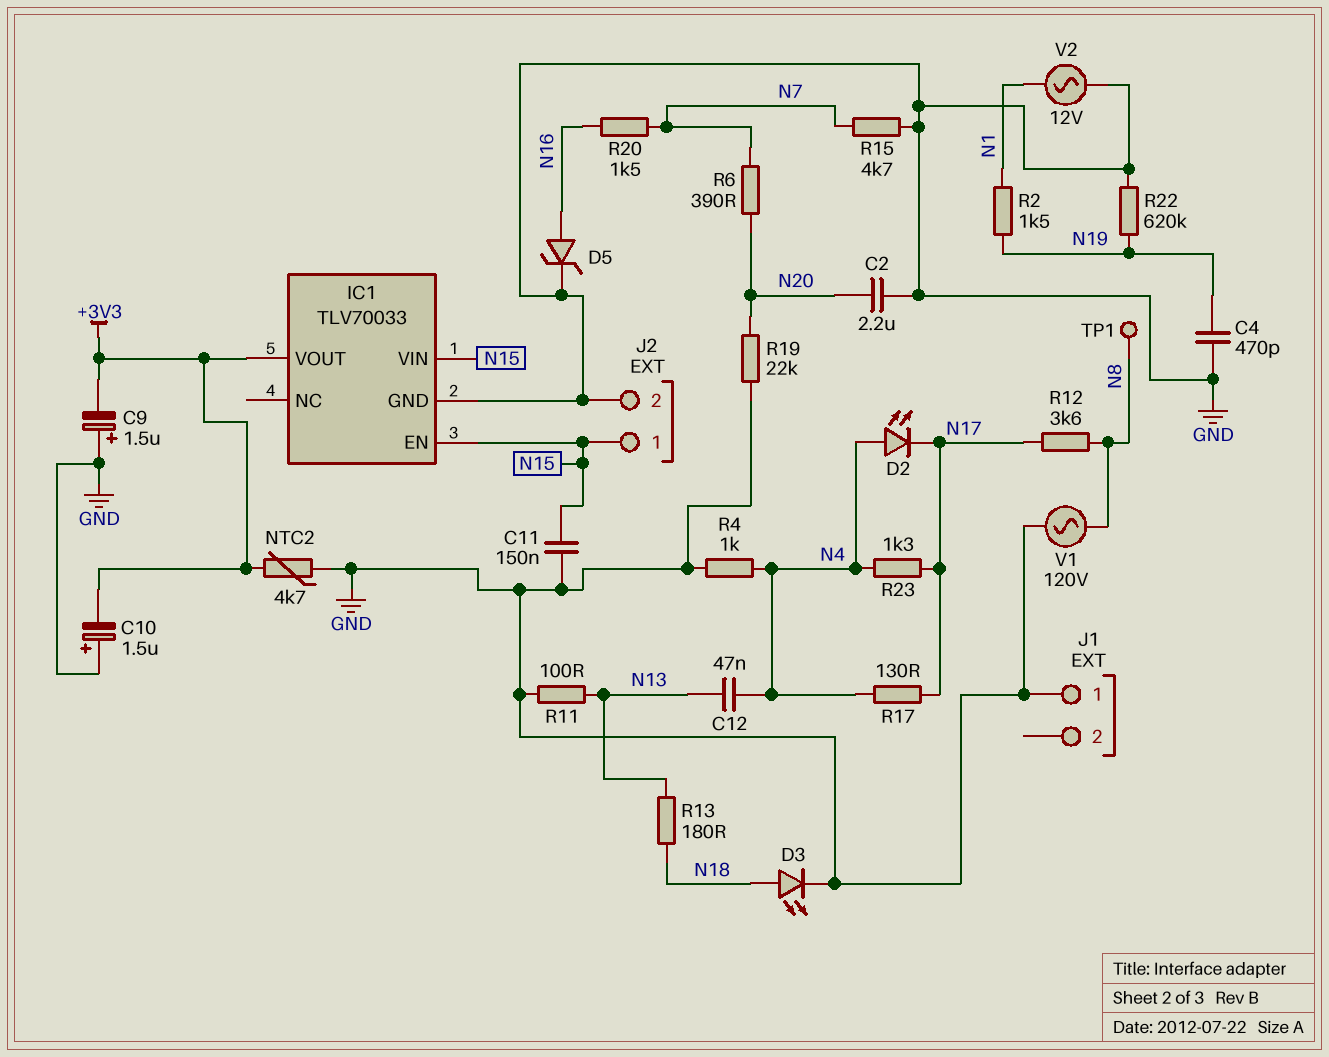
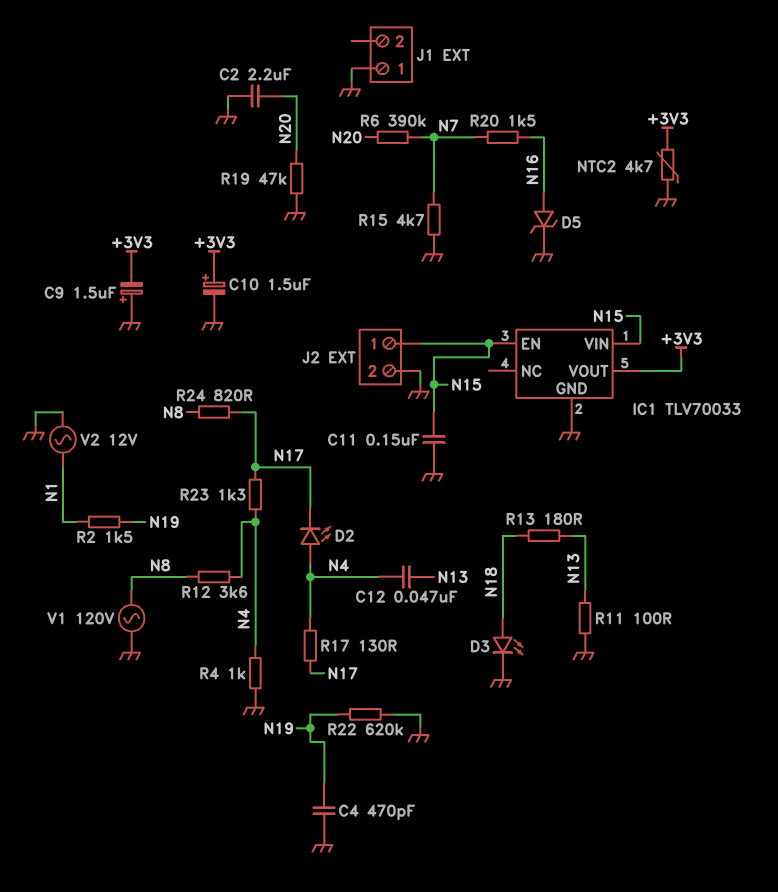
C10: 1.5uF (plus GND, minus +3V3) -> 1.5uF (plus +3V3, minus GND)
R6: 390 (N7, N20) -> 390k (N7, N20)
R12: 3.6k (N8, N17) -> 3.6k (N4, N8)
R19: 22k (GND, N20) -> 47k (GND, N20)
R24: none -> 820 (N8, N17)
TP1: test point (N8) -> none

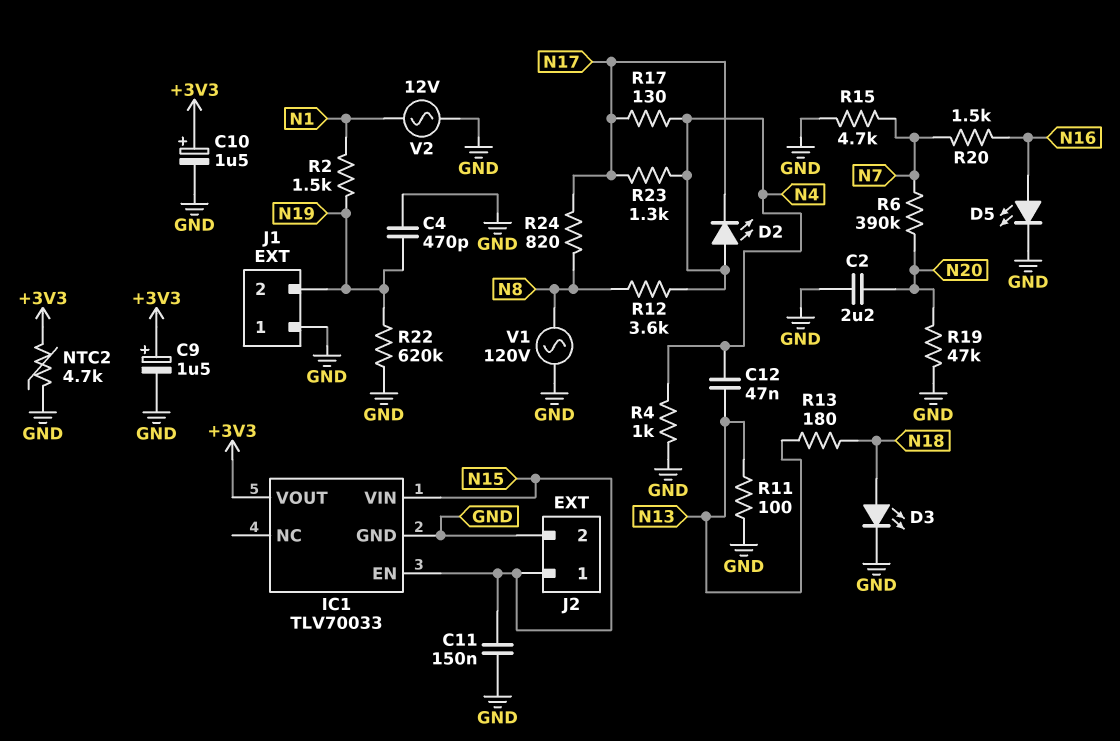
C9: 1.5uF (plus GND, minus +3V3) -> 1.5uF (plus +3V3, minus GND)
D5: zener (A N16, K GND) -> LED (A N16, K GND)
J1 pin 2: none -> N19

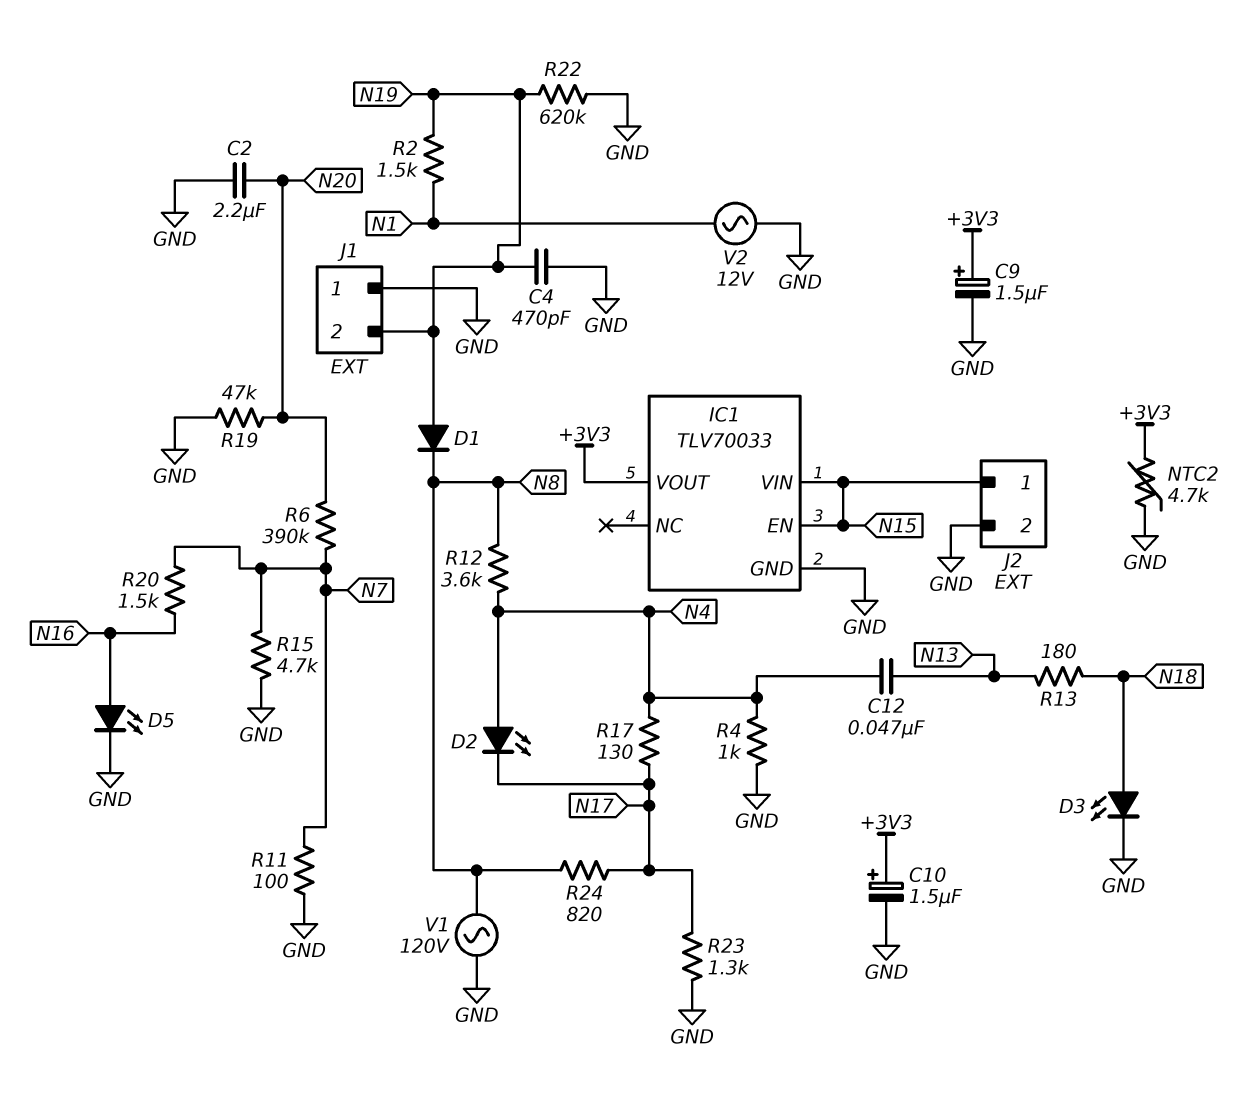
C11: 150nF (GND, N15) -> none
D1: none -> diode (A N19, K N8)
R11: 100 (GND, N13) -> 100 (GND, N7)
R23: 1.3k (N4, N17) -> 1.3k (GND, N17)

